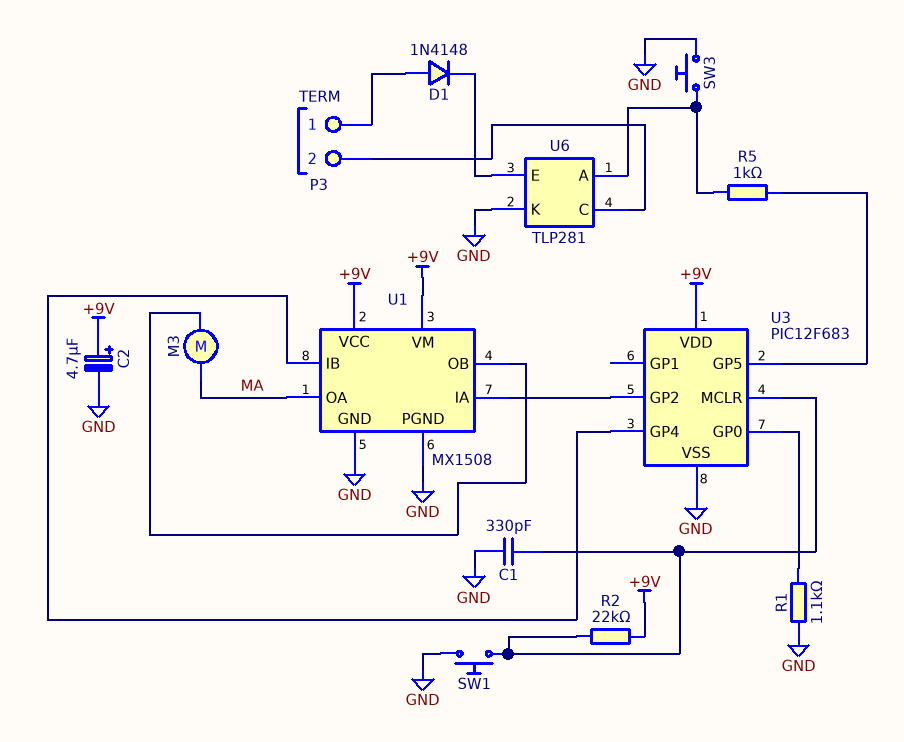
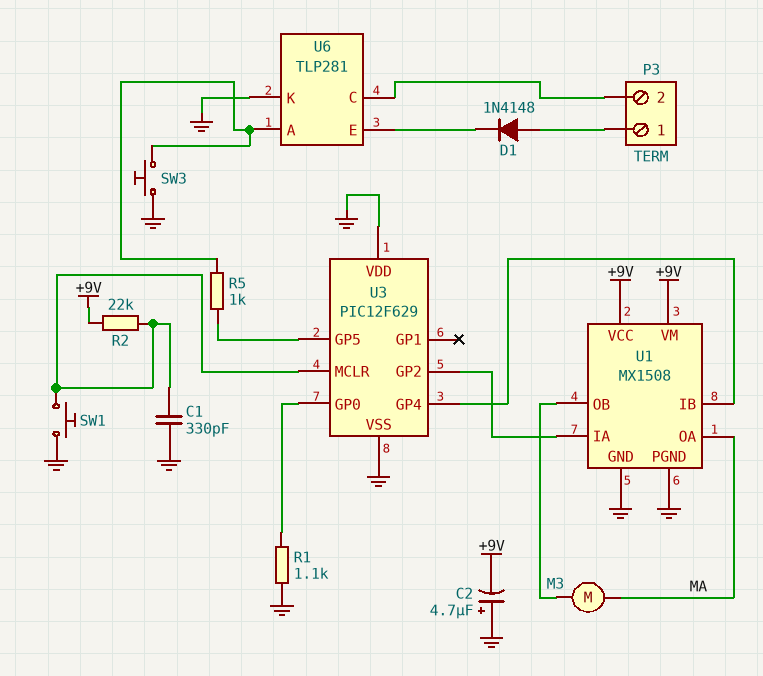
C2: 4.7uF (plus +9V, minus GND) -> 4.7uF (plus GND, minus +9V)
U3: PIC12F683 -> PIC12F629
U3 pin VDD: +9V -> GND

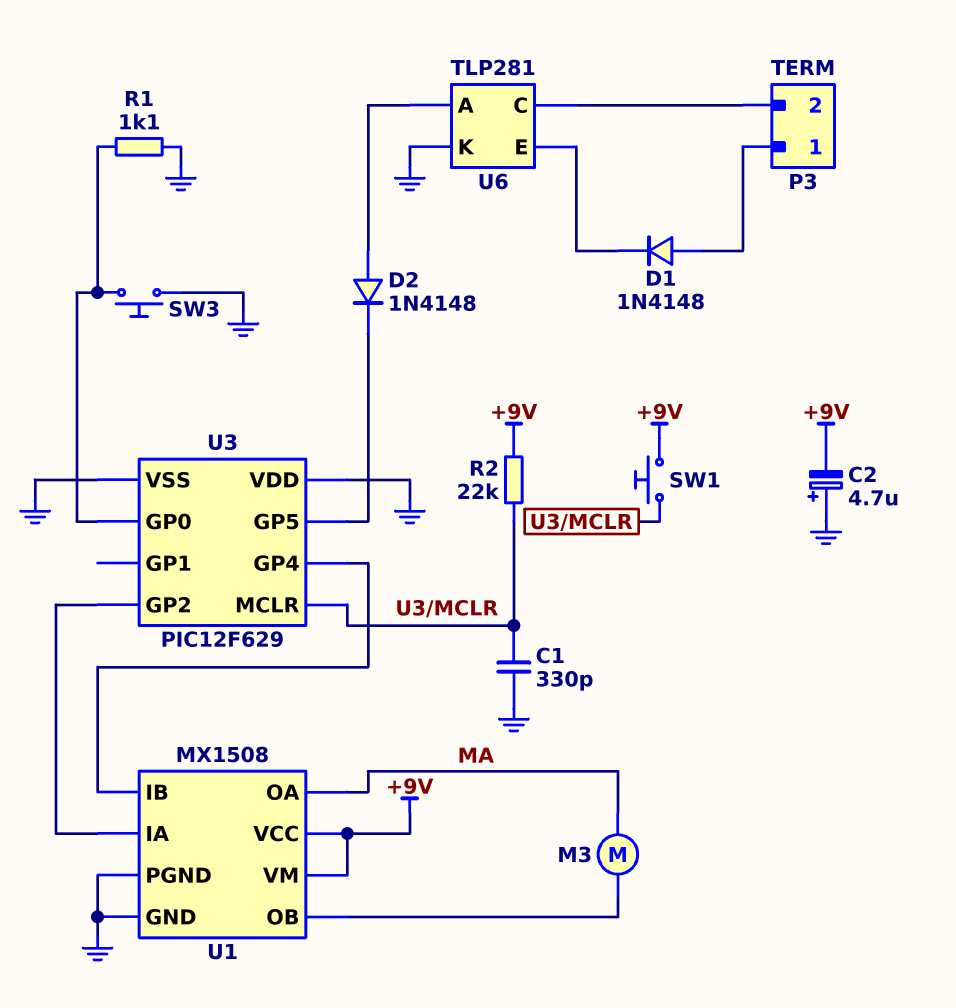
D2: none -> diode 1N4148 (A U6/A, K U3/GP5)
R5: 1k (U3/GP5, U6/A) -> none
SW1: button (GND, U3/MCLR) -> button (+9V, U3/MCLR)
SW3: button (GND, U6/A) -> button (GND, U3/GP0)

